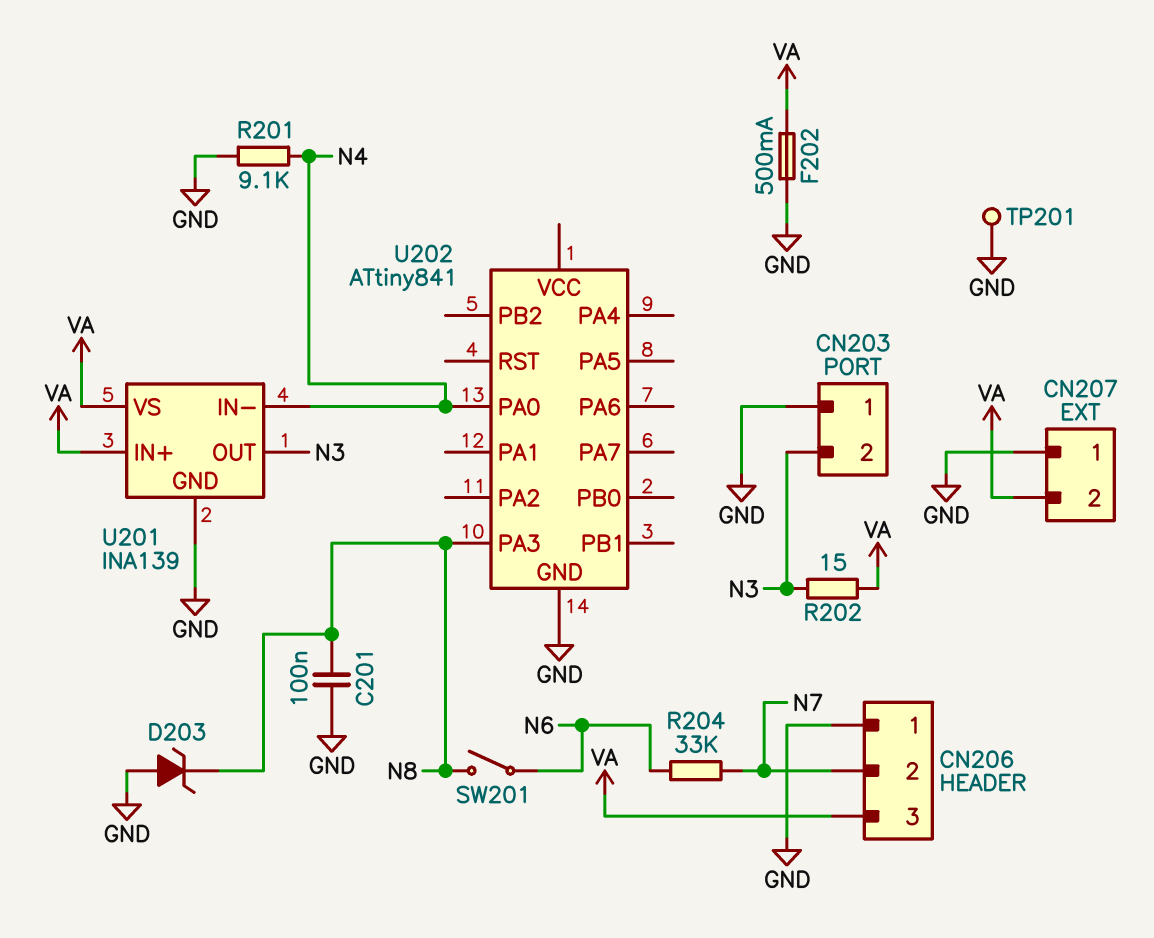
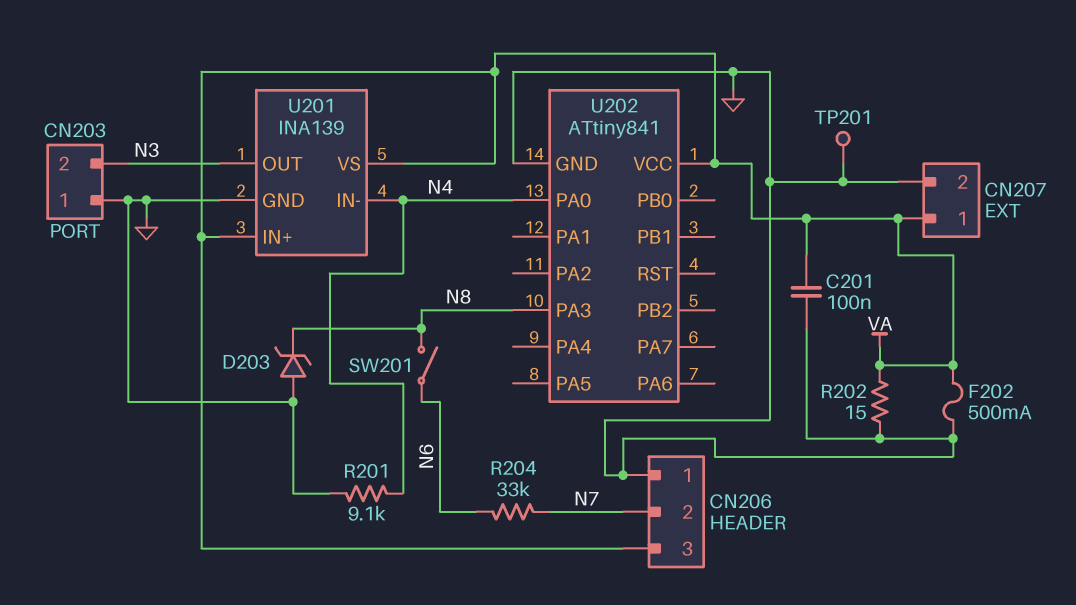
C201: 100nF (GND, N8) -> 100nF (GND, VA)
CN207 pin 1: GND -> VA
CN207 pin 2: VA -> GND
R202: 15 (N3, VA) -> 15 (GND, VA)
U202 pin VCC: none -> VA

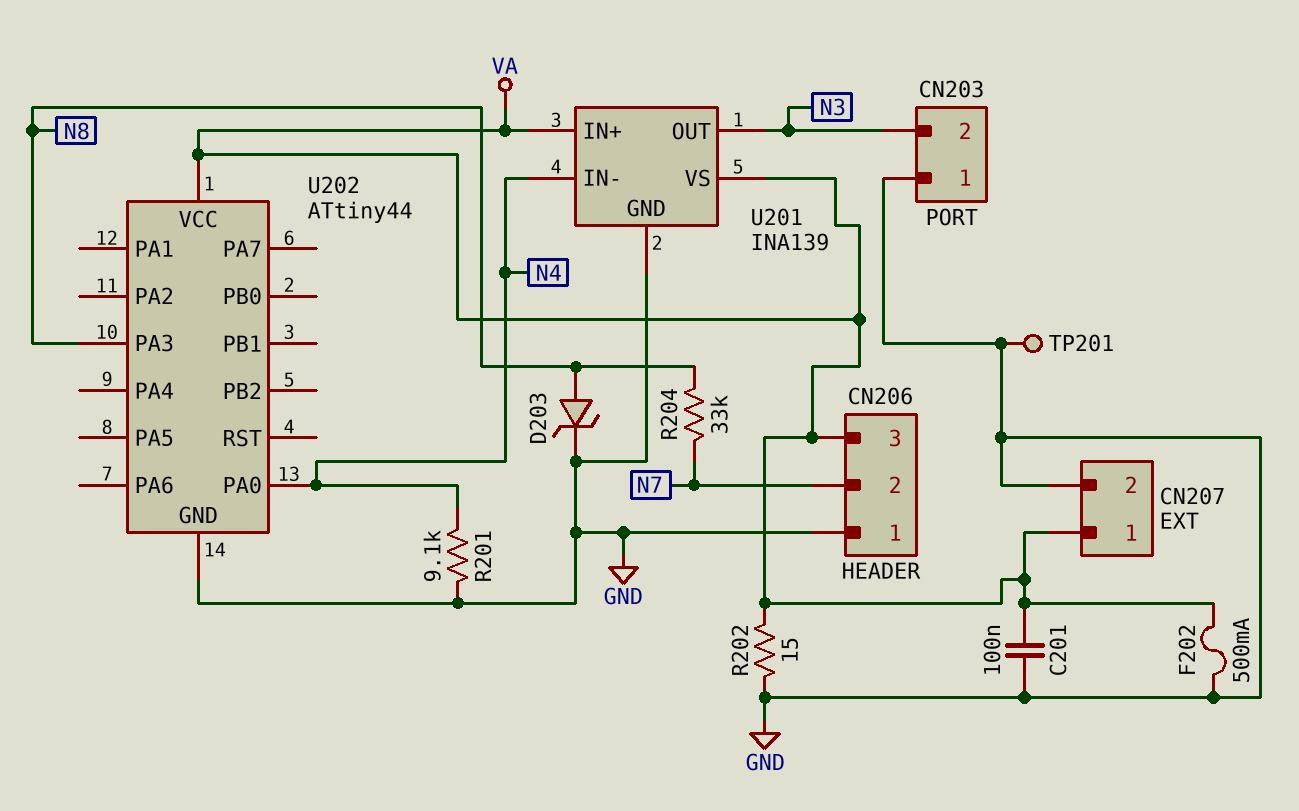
D203: zener (A GND, K N8) -> zener (A N8, K GND)
R204: 33k (N6, N7) -> 33k (N7, N8)
SW201: switch (N6, N8) -> none
U202: ATtiny841 -> ATtiny44

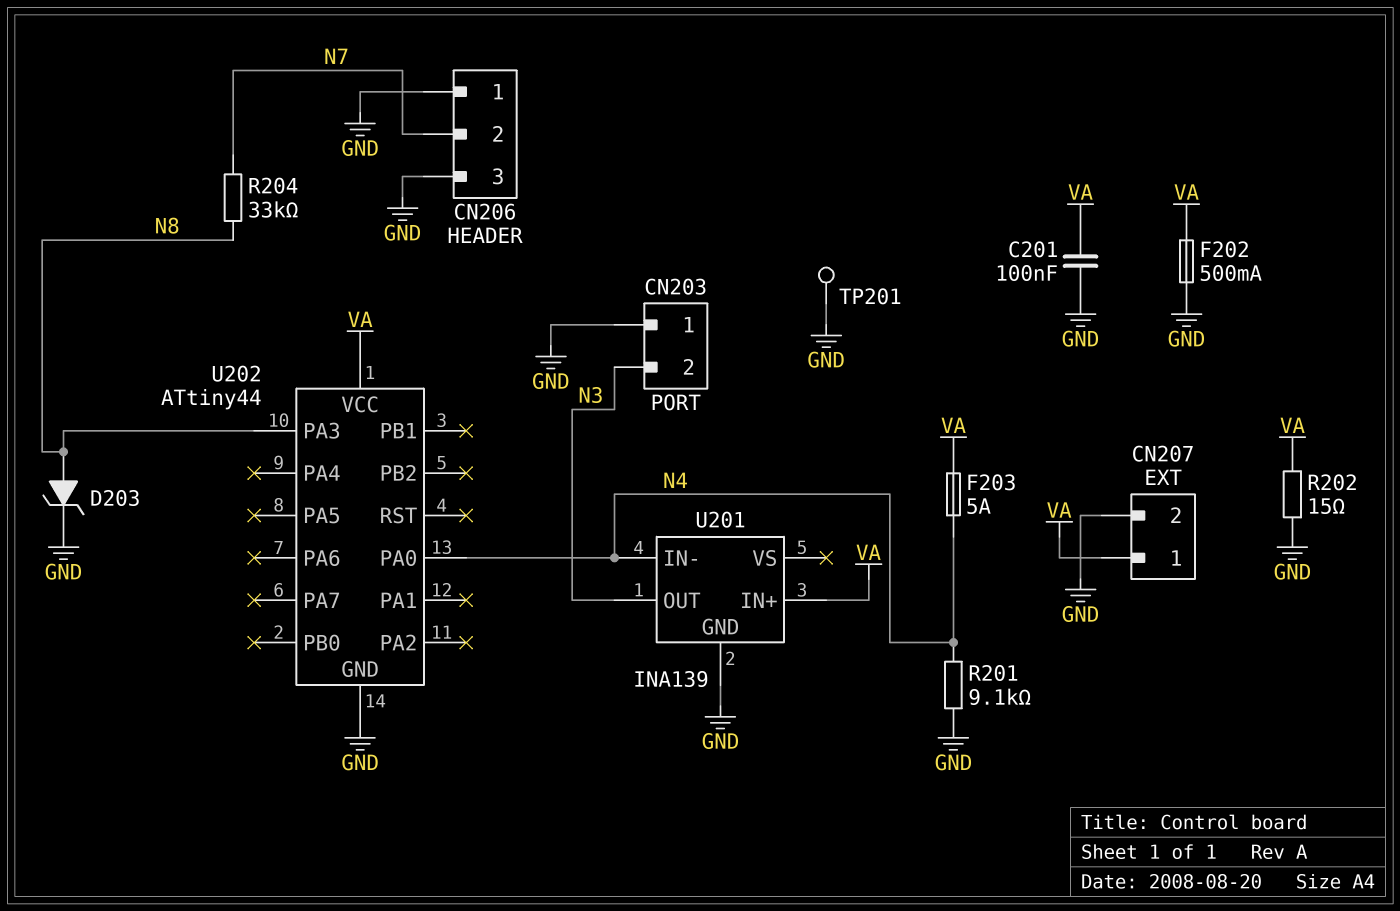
CN206 pin 3: VA -> GND
F203: none -> 5A (N4, VA)
U201 pin VS: VA -> none

